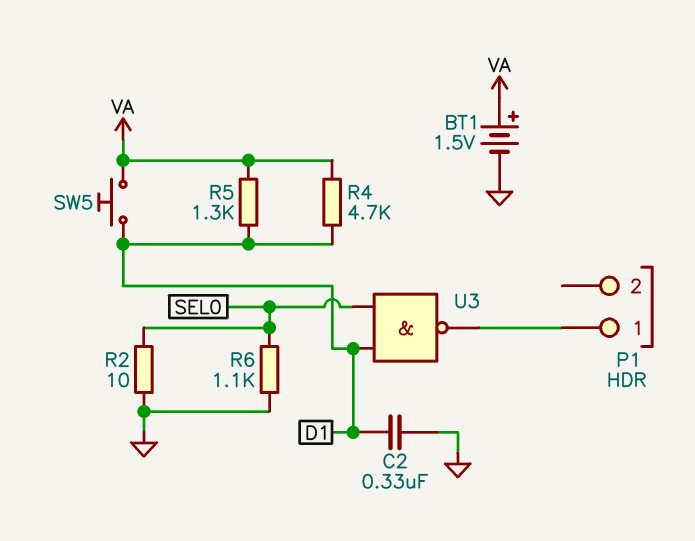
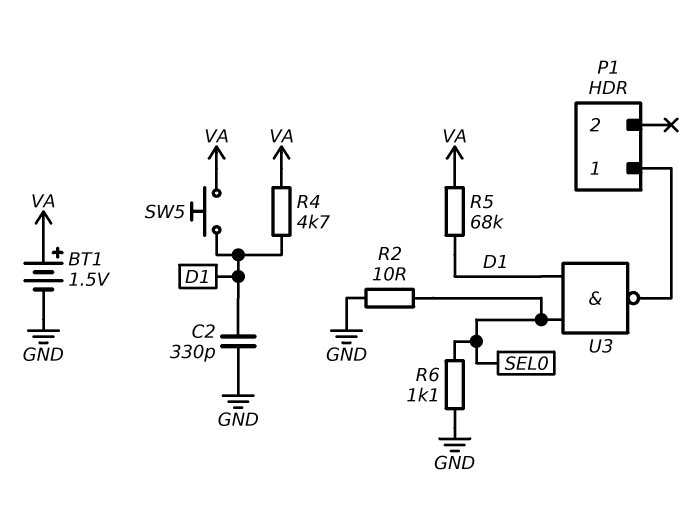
C2: 330nF (D1, GND) -> 330pF (D1, GND)
R5: 1.3k (D1, VA) -> 68k (D1, VA)

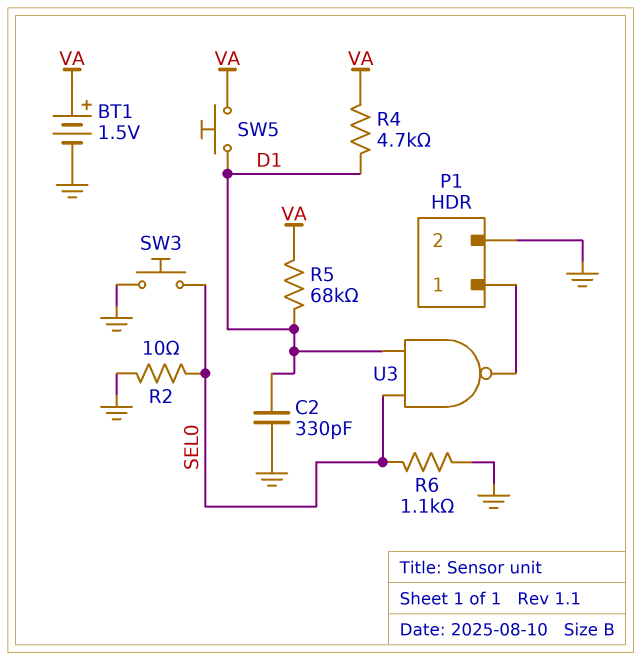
P1 pin 2: none -> GND
SW3: none -> button (GND, SEL0)

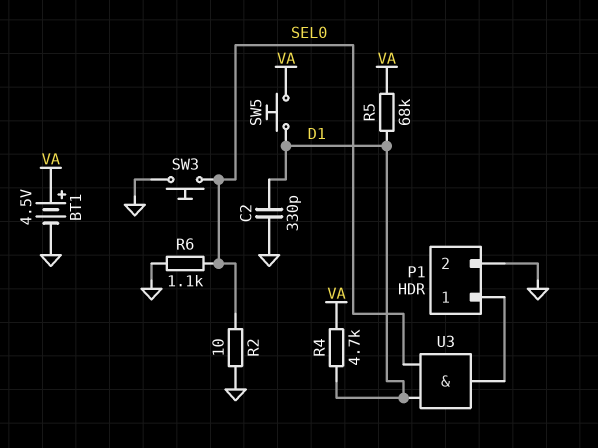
BT1: 1.5V (plus VA, minus GND) -> 4.5V (plus VA, minus GND)
U3: NAND (in D1, in SEL0, out P1/1) -> AND (in D1, in SEL0, out P1/1)

